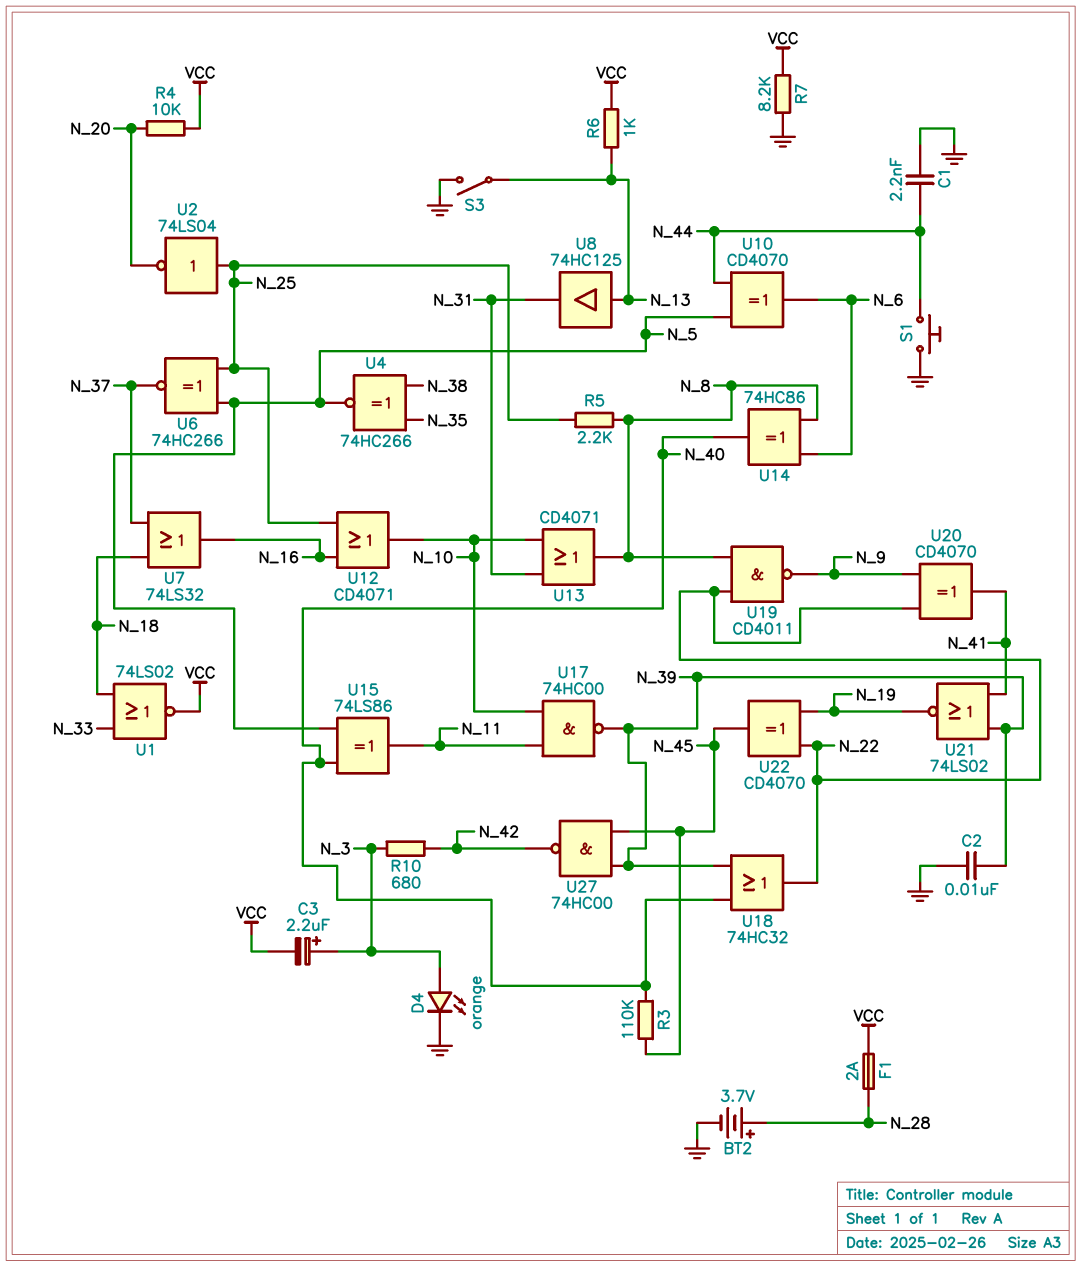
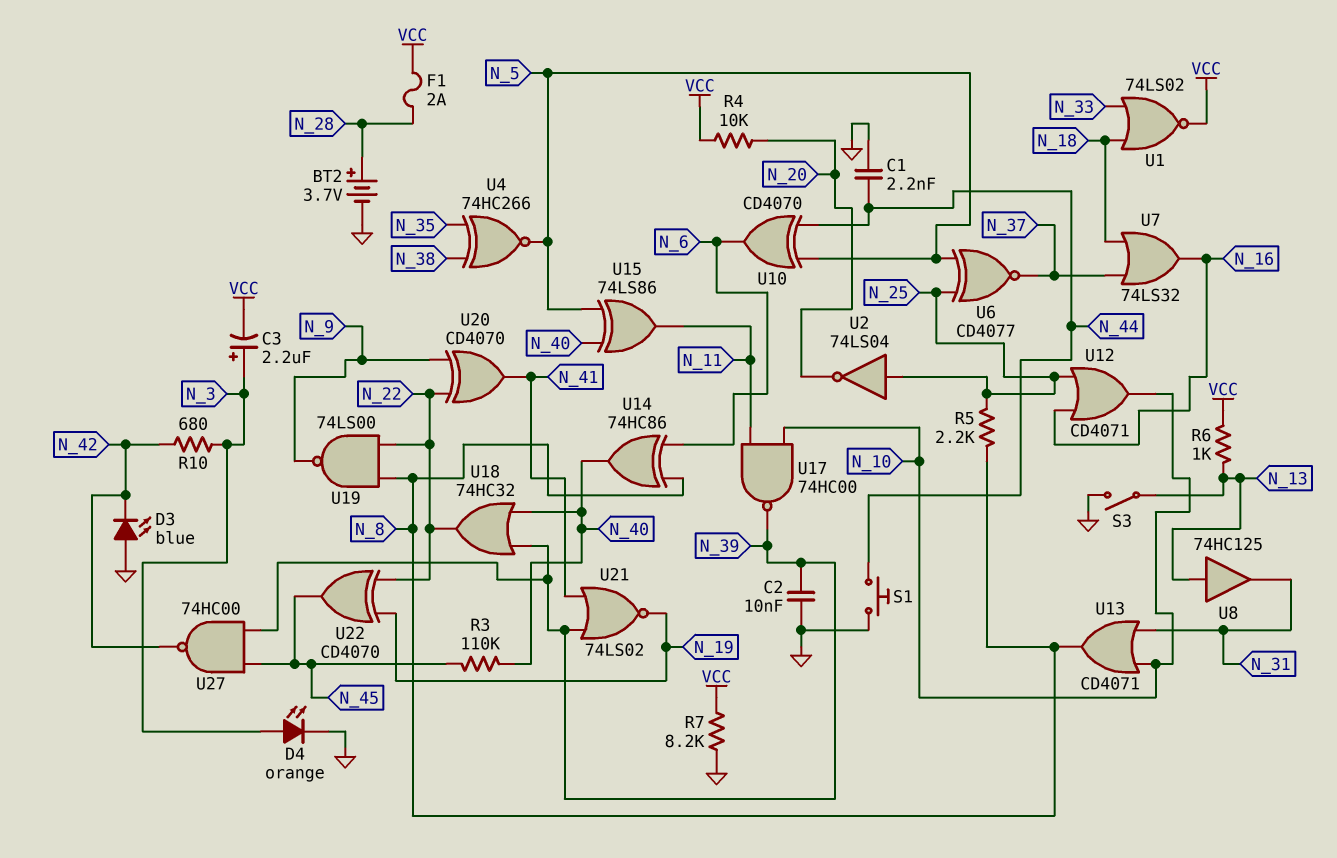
D3: none -> LED blue (A GND, K N_42)
U6: XNOR 74HC266 (in N_5, in N_25, out N_37) -> XNOR CD4077 (in N_5, in N_25, out N_37)
U19: NAND CD4011 (in N_8, in N_22, out N_9) -> NAND 74LS00 (in N_8, in N_22, out N_9)

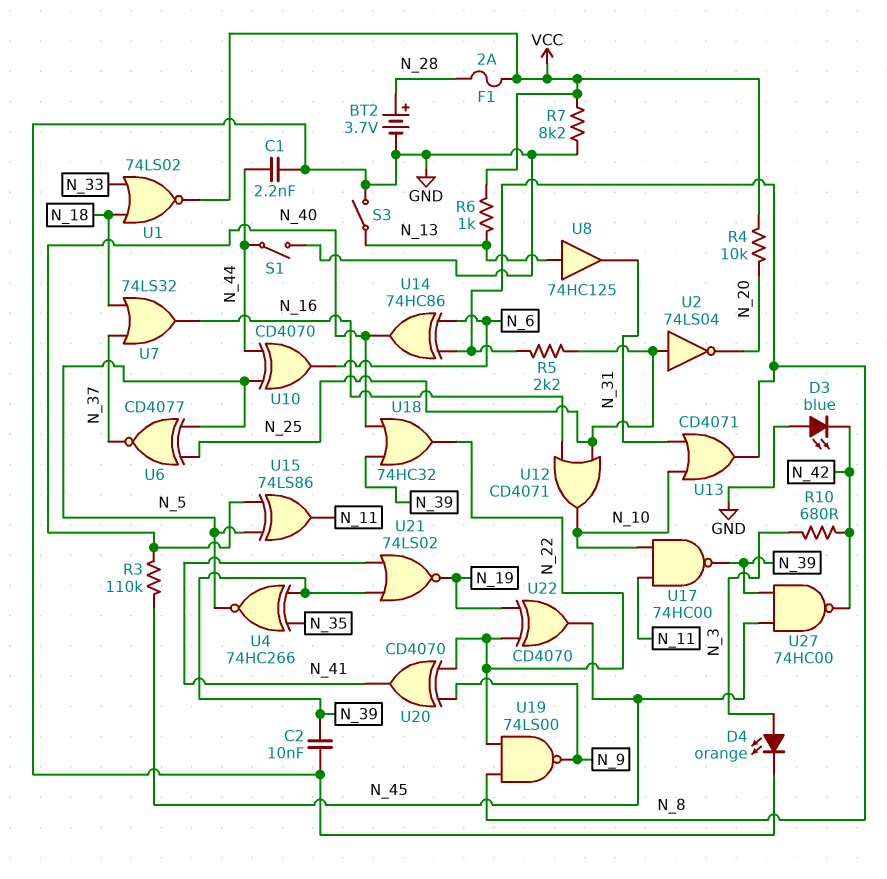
C3: 2.2uF (plus N_3, minus VCC) -> none
S1: button (GND, N_44) -> switch (GND, N_44)
U4: XNOR 74HC266 (in N_35, in N_38, out N_5) -> XNOR 74HC266 (in N_35, in N_39, out N_5)

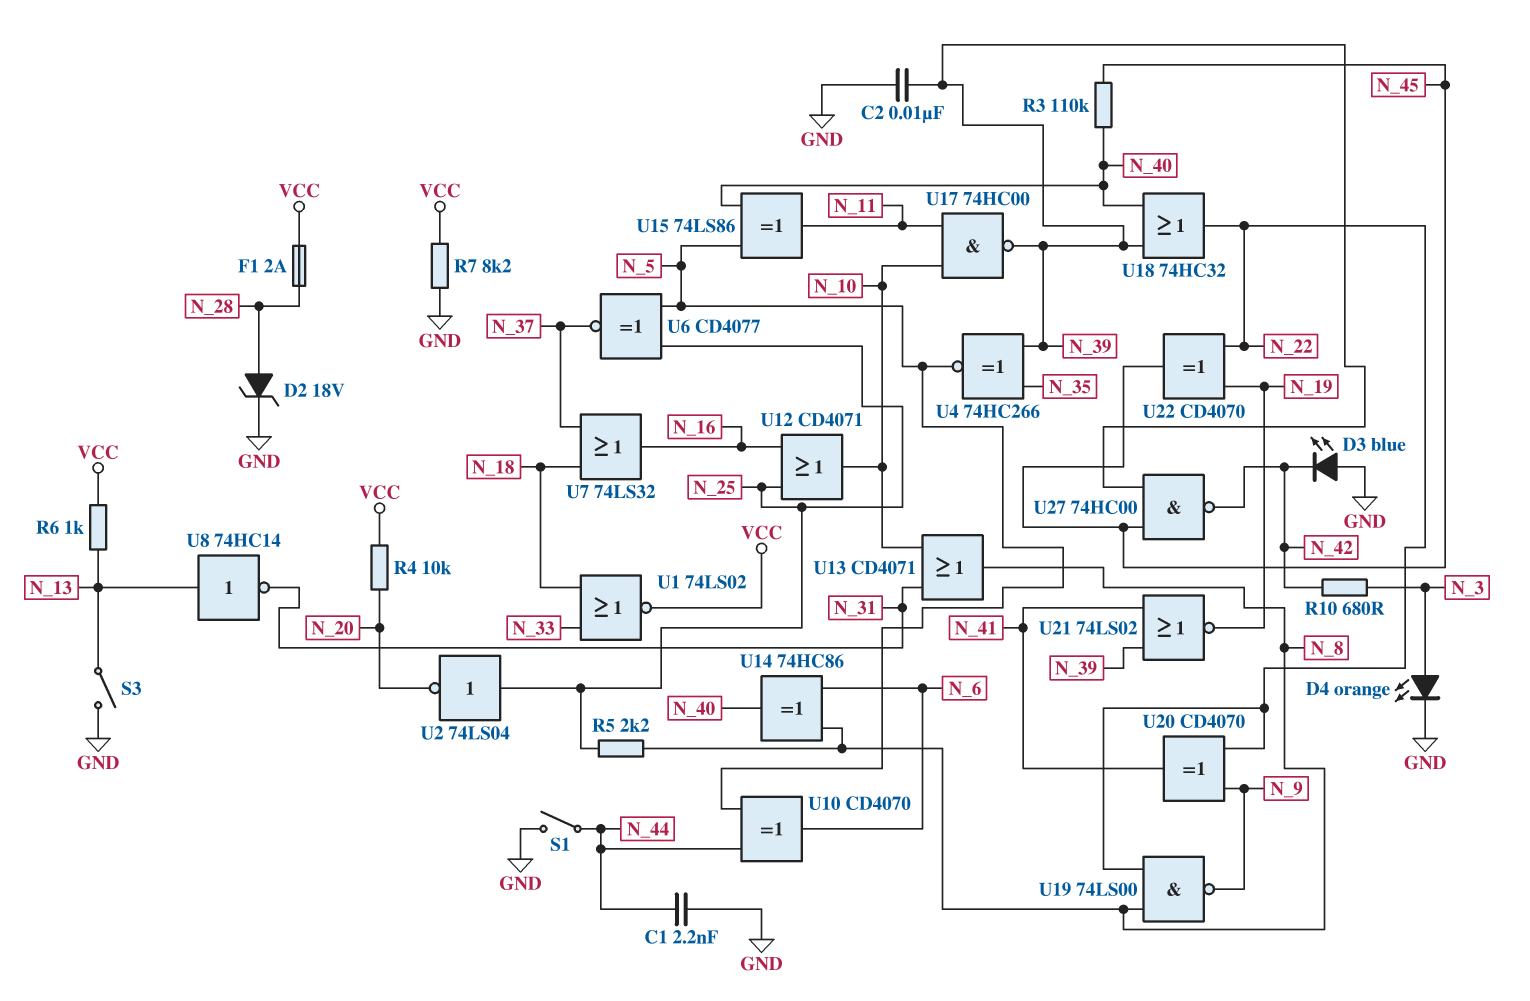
BT2: 3.7V (plus N_28, minus GND) -> none
D2: none -> zener 18V (A N_28, K GND)
U8: buffer 74HC125 (in N_13, out N_31) -> NOT 74HC14 (in N_13, out N_31)

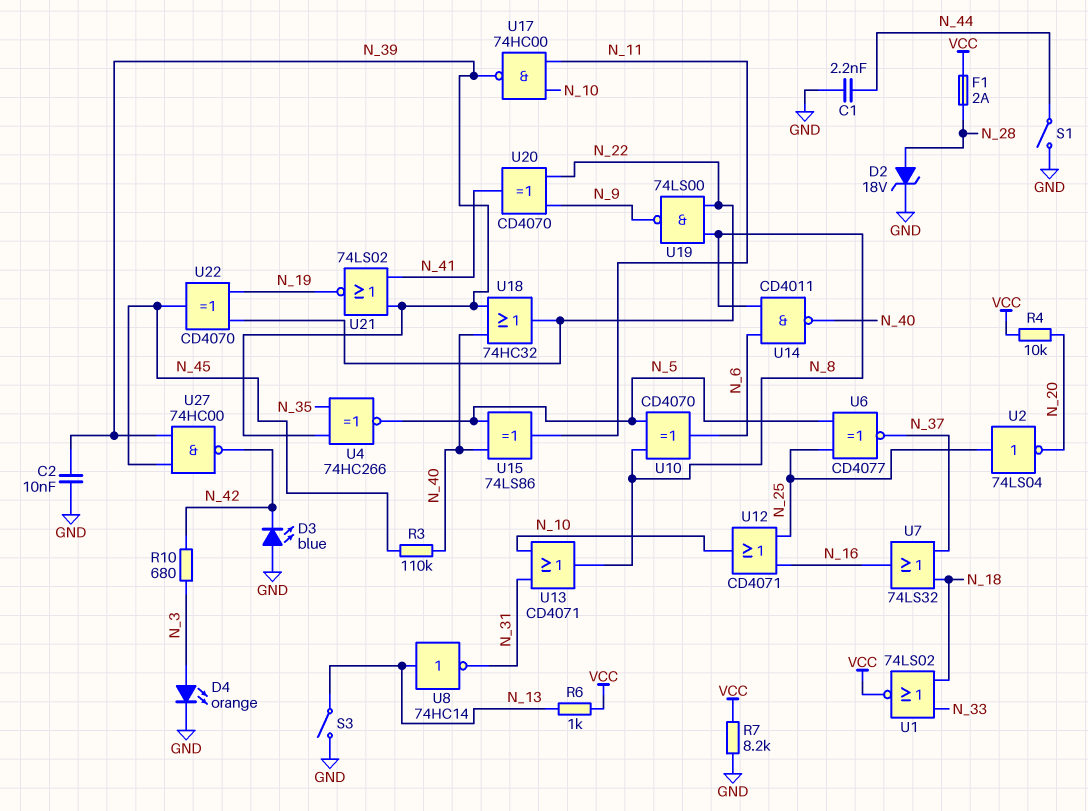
R5: 2.2k (N_8, N_25) -> none
U10: XOR CD4070 (in N_5, in N_44, out N_6) -> XOR CD4070 (in N_5, in N_8, out N_6)
U14: XOR 74HC86 (in N_6, in N_8, out N_40) -> NAND CD4011 (in N_6, in N_8, out N_40)

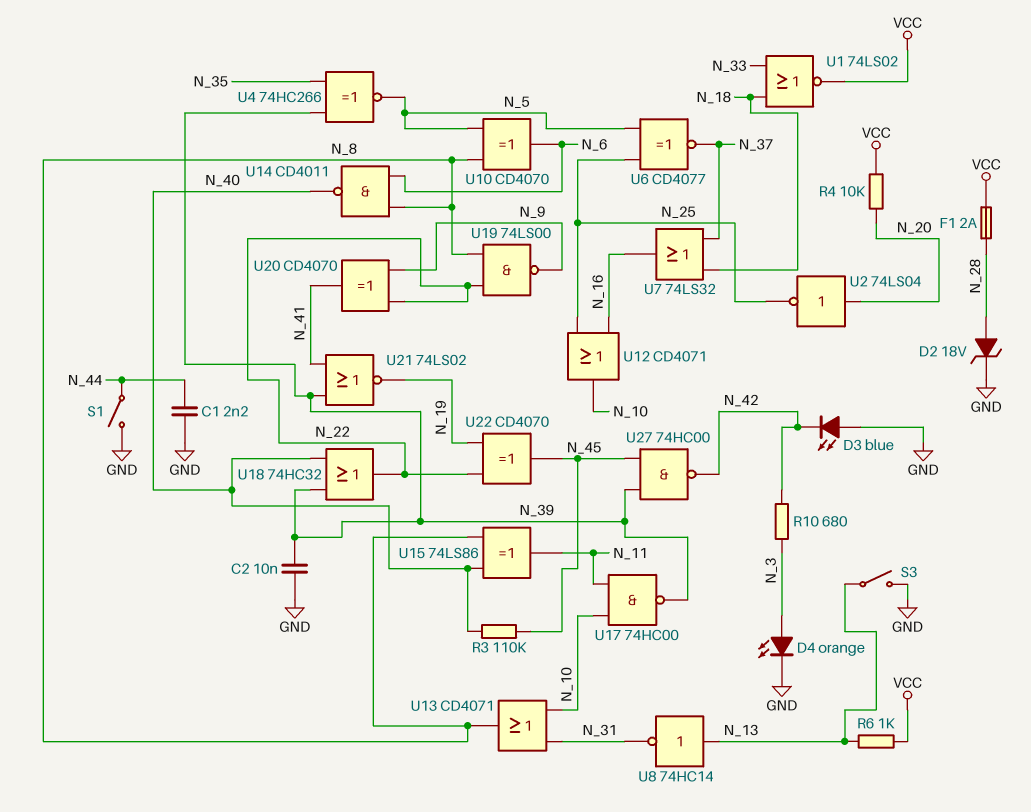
R7: 8.2k (GND, VCC) -> none
U2: NOT 74LS04 (in N_25, out N_20) -> NOT 74LS04 (in N_20, out N_25)
U15: XOR 74LS86 (in N_5, in N_40, out N_11) -> XOR 74LS86 (in N_8, in N_40, out N_11)

